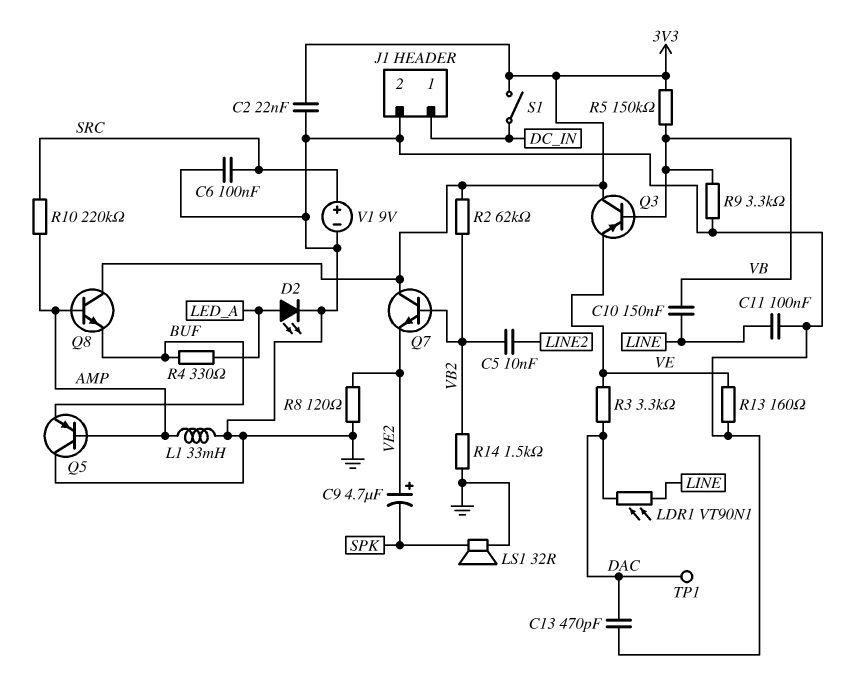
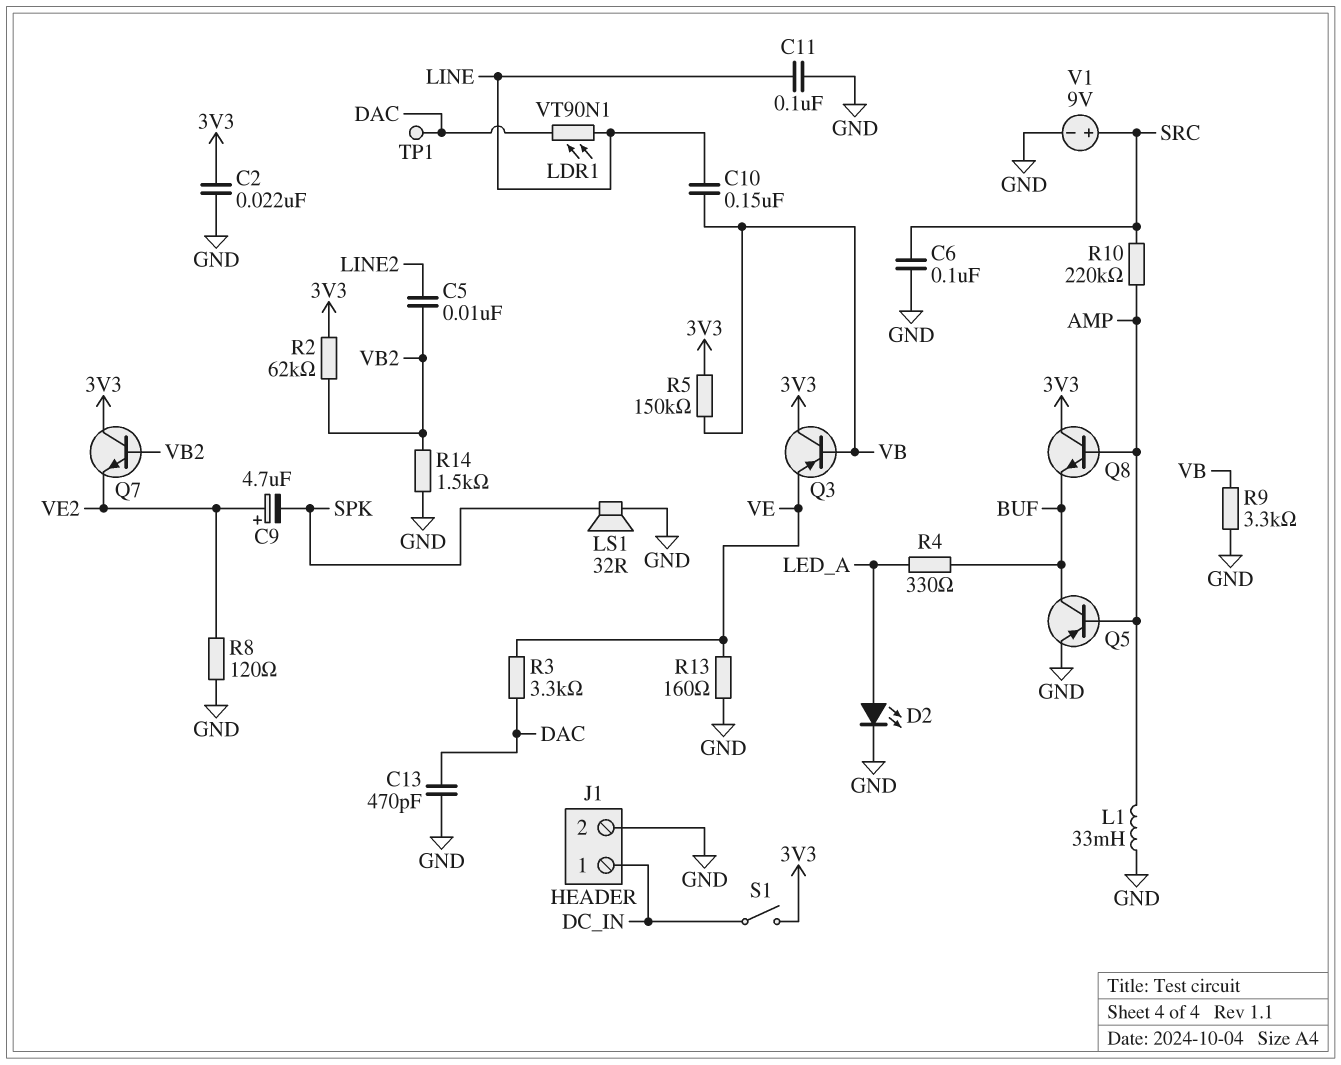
Q5: PNP (B AMP, C GND, E BUF) -> PNP (B AMP, C BUF, E GND)

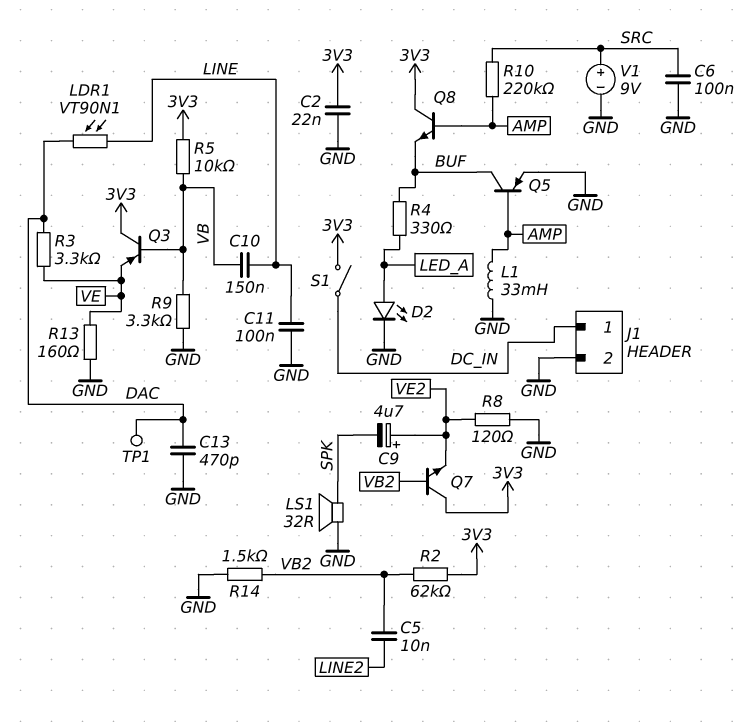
R5: 150k (3V3, VB) -> 10k (3V3, VB)

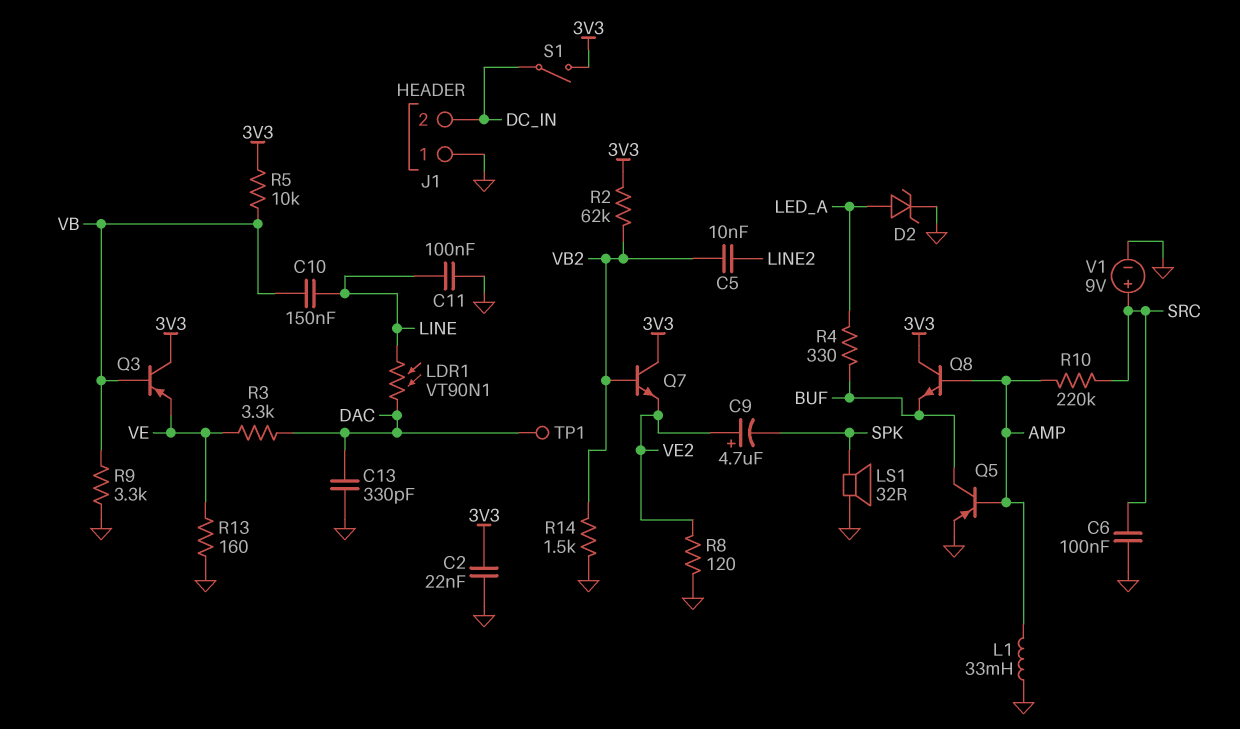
C13: 470pF (DAC, GND) -> 330pF (DAC, GND)
D2: LED (A LED_A, K GND) -> zener (A LED_A, K GND)
J1 pin 1: DC_IN -> GND
J1 pin 2: GND -> DC_IN

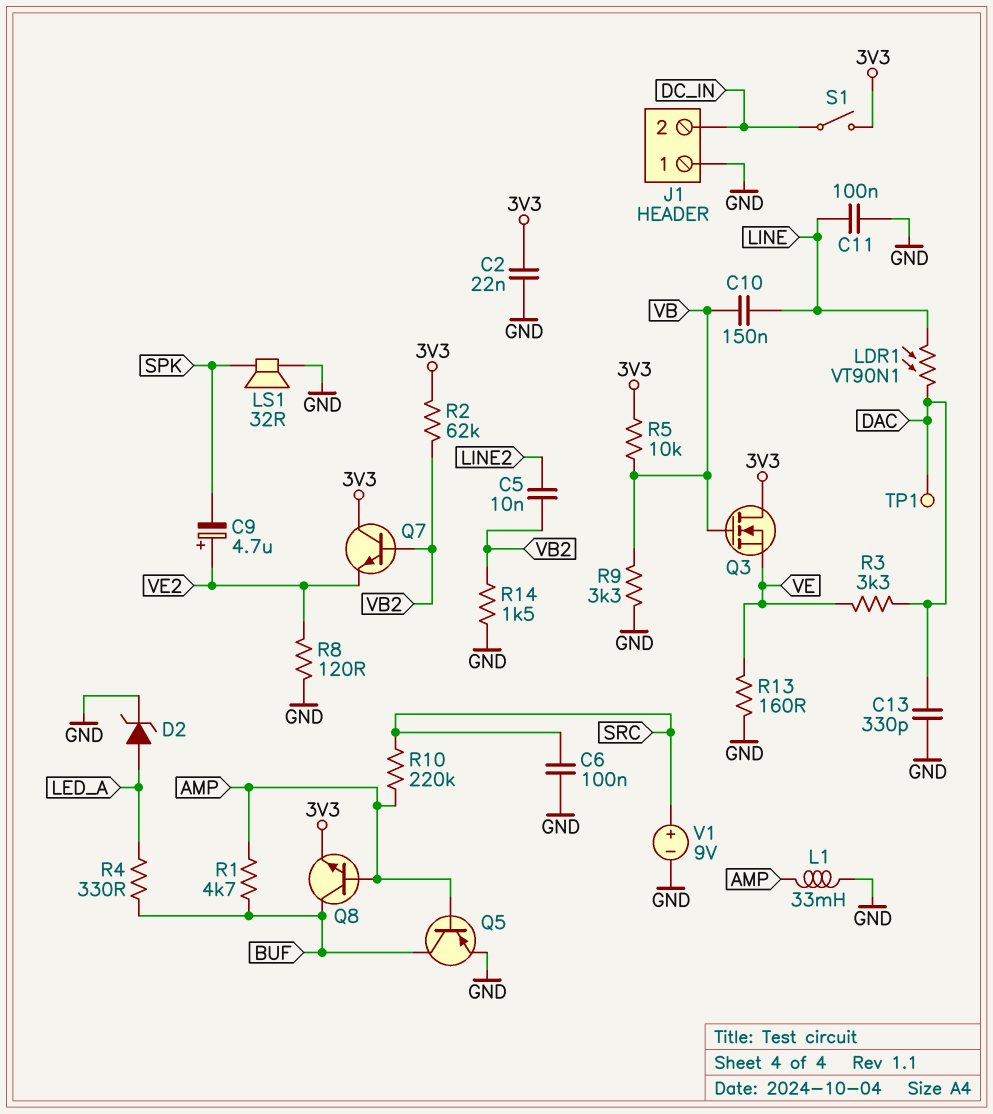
Q3: PNP (B VB, C 3V3, E VE) -> NMOS (G VB, D 3V3, S VE)
Q8: NPN (B AMP, C 3V3, E BUF) -> NPN (B AMP, C BUF, E 3V3)
R1: none -> 4.7k (AMP, BUF)

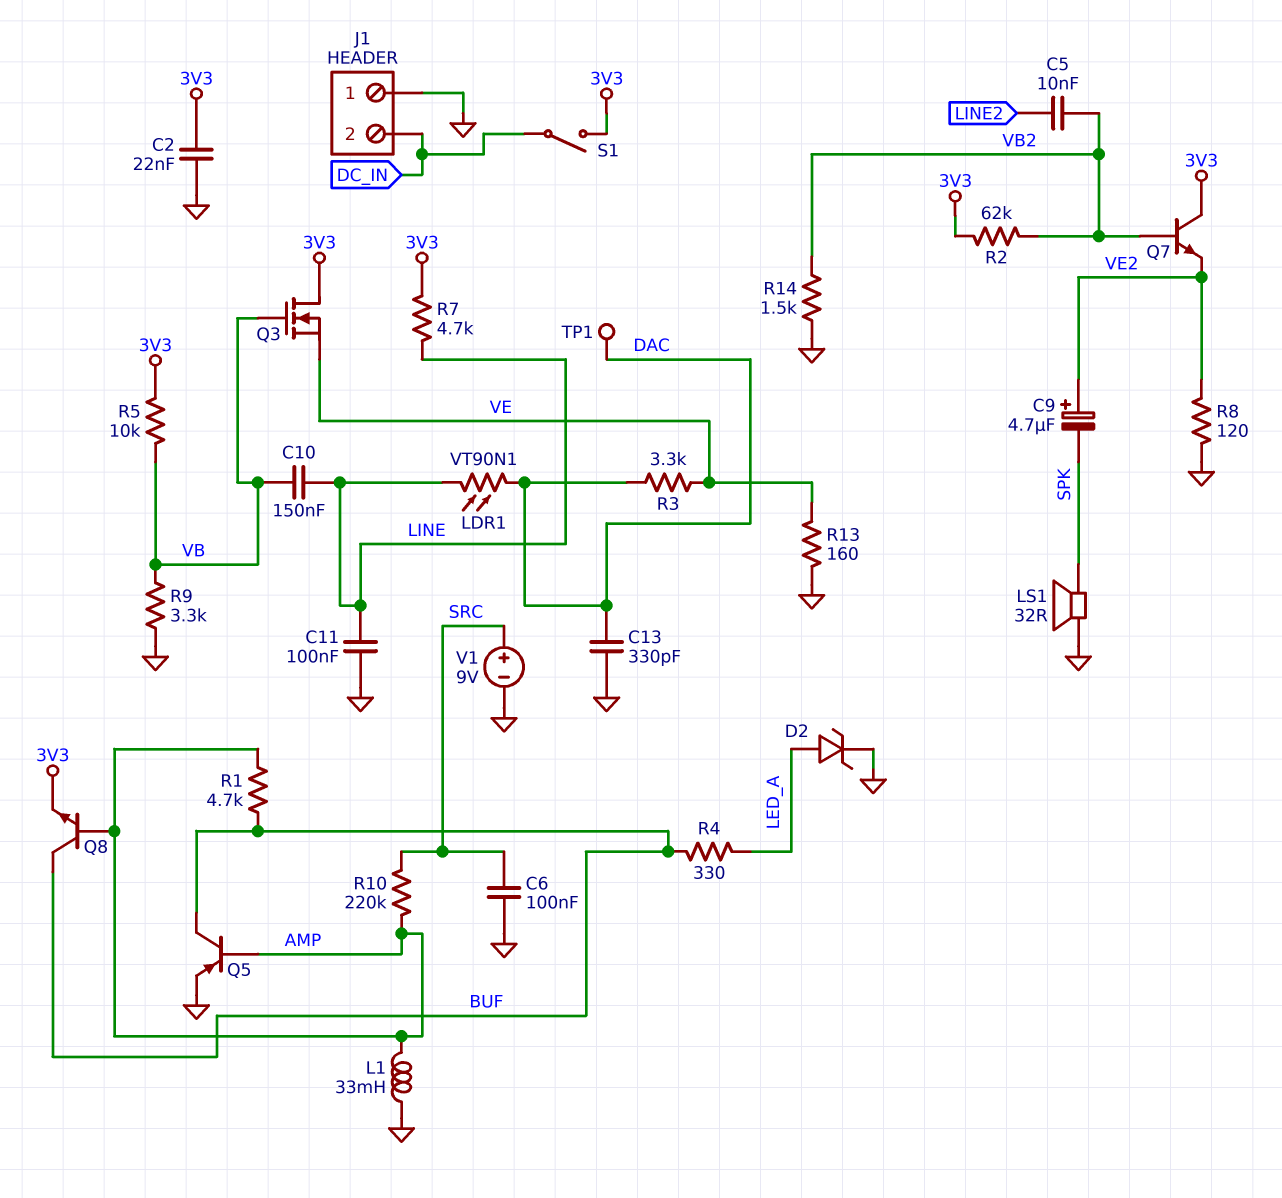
R7: none -> 4.7k (3V3, LINE)

